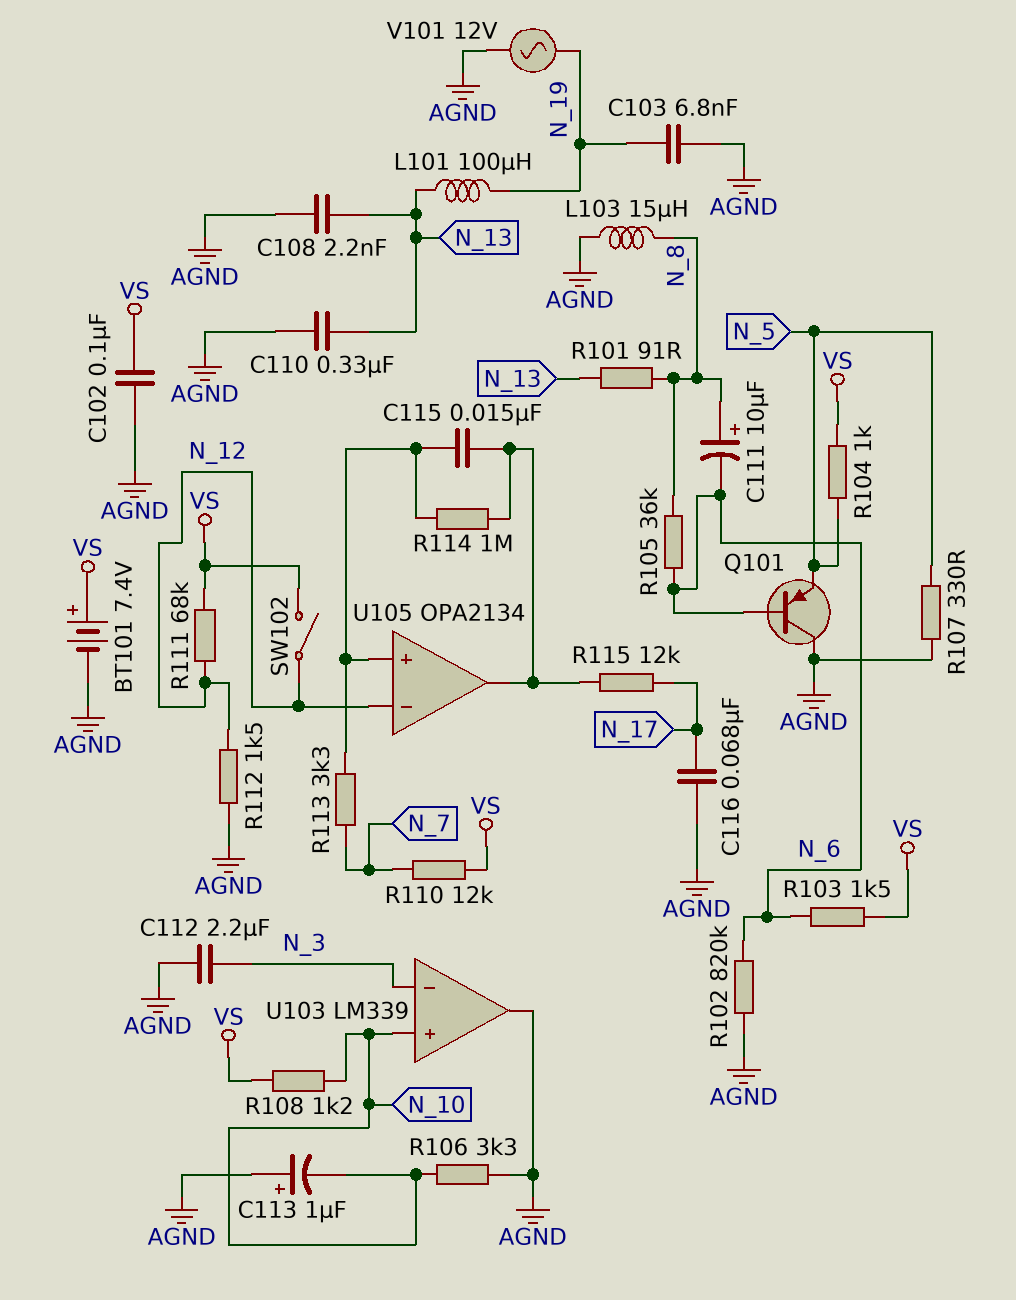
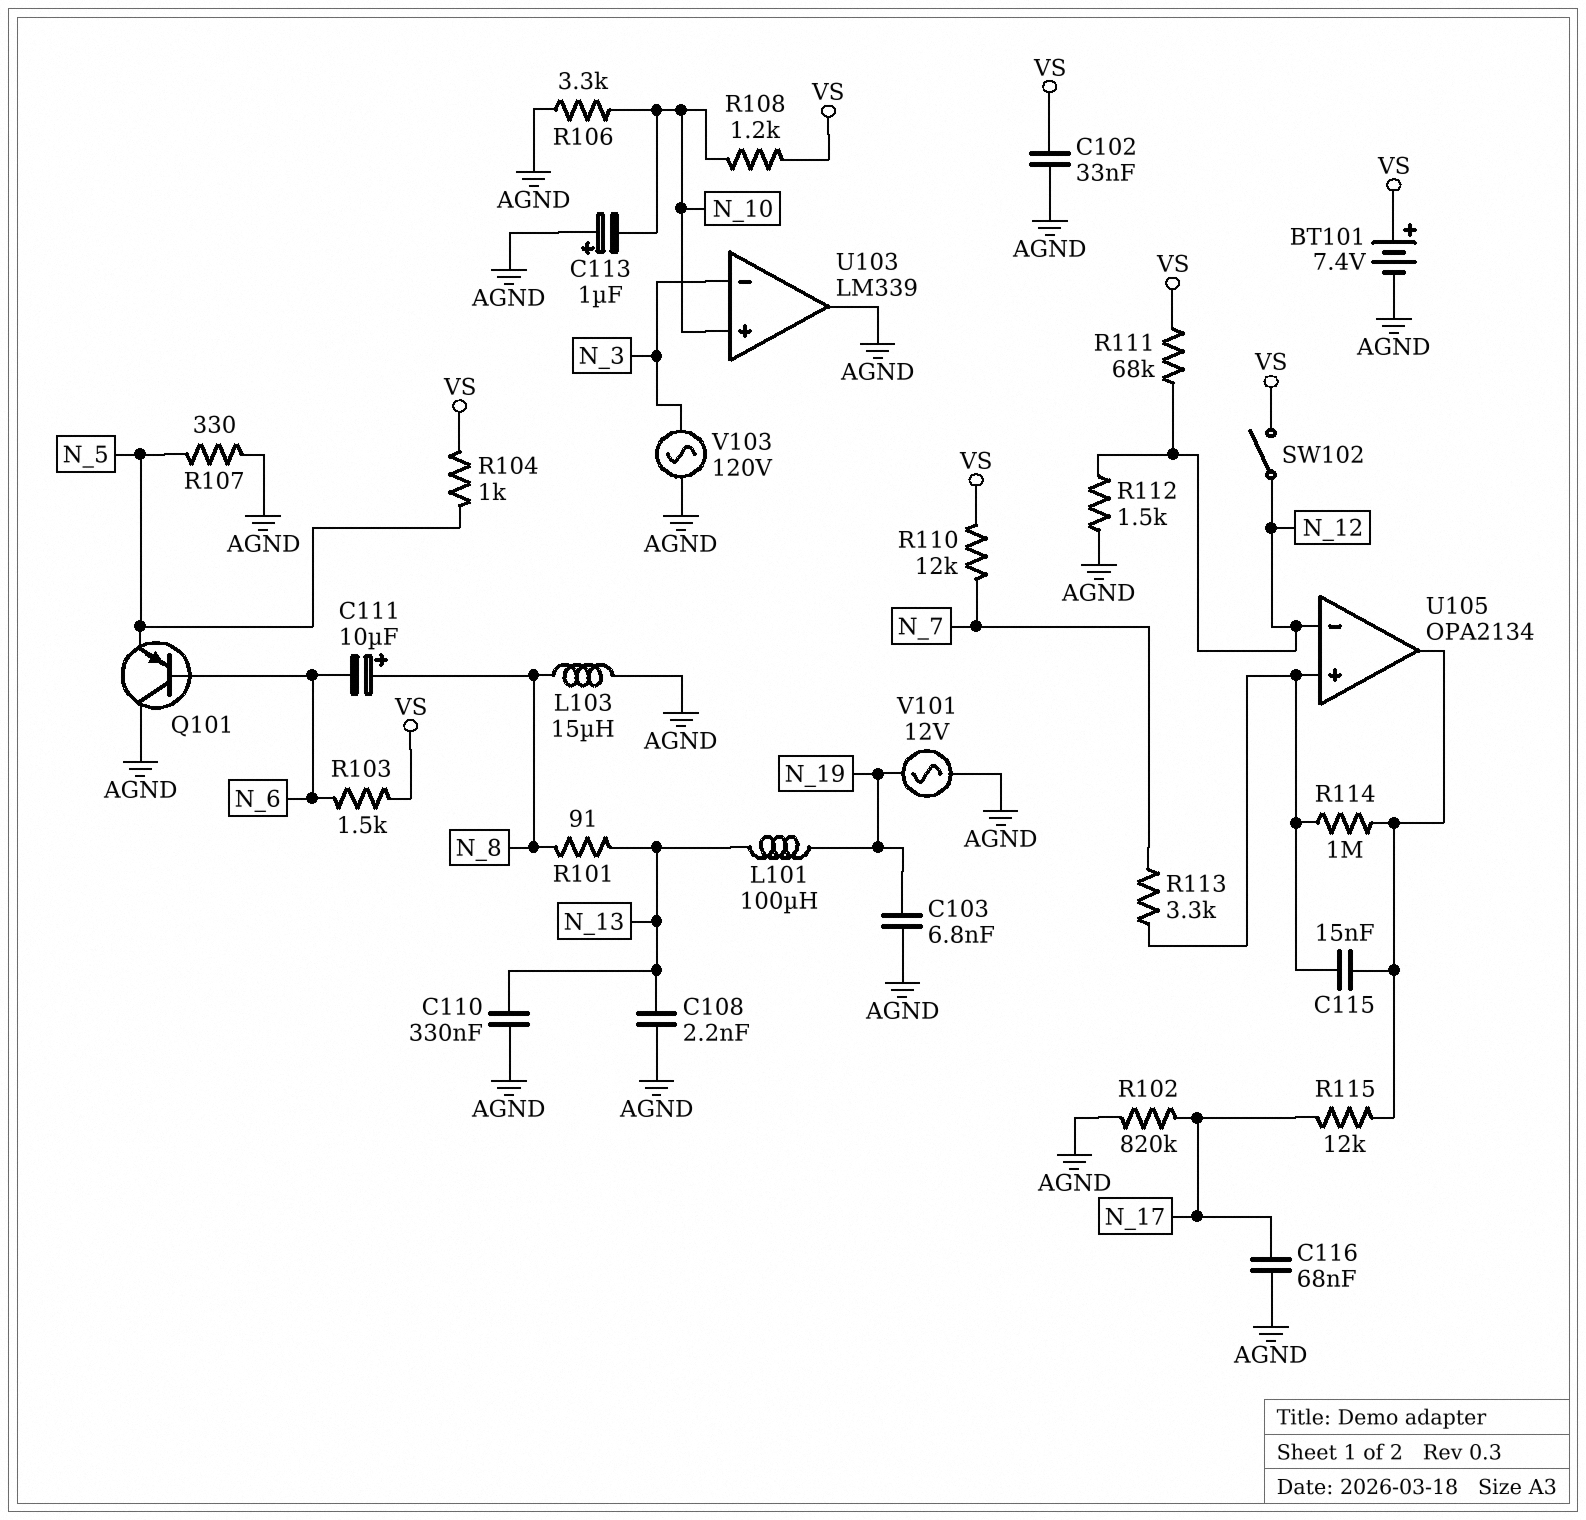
C102: 100nF (AGND, VS) -> 33nF (AGND, VS)
C112: 2.2uF (AGND, N_3) -> none
R102: 820k (AGND, N_6) -> 820k (AGND, N_17)
R105: 36k (N_6, N_8) -> none
V103: none -> AC 120V (AGND, N_3)

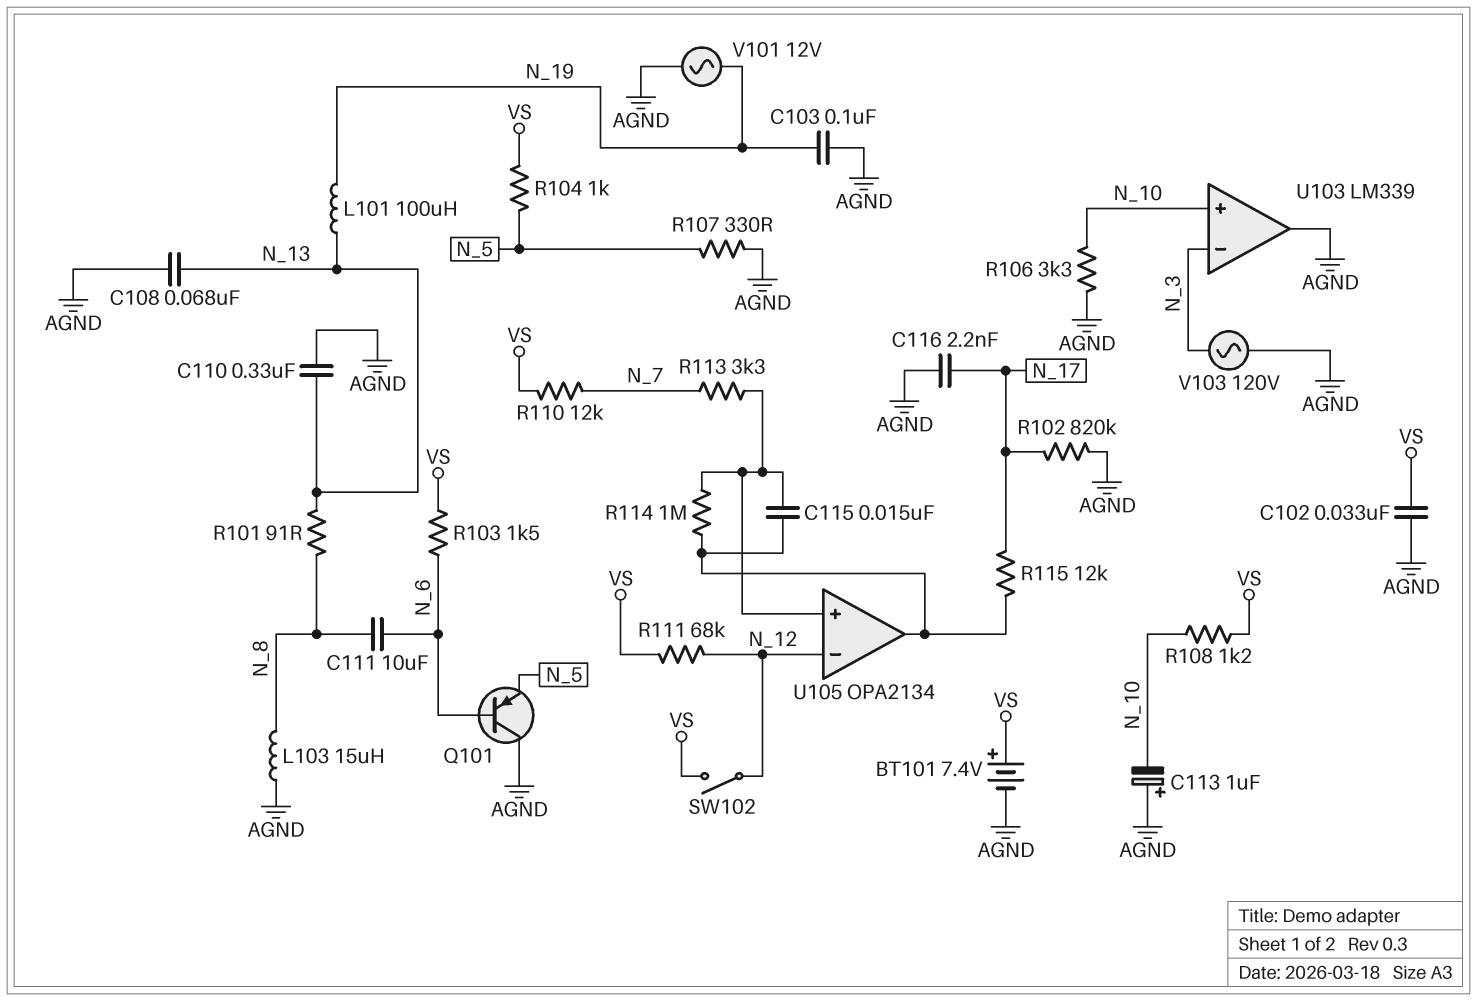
C103: 6.8nF (AGND, N_19) -> 100nF (AGND, N_19)
C108: 2.2nF (AGND, N_13) -> 68nF (AGND, N_13)
C111: 10uF (plus N_8, minus N_6) -> 10uF (N_6, N_8)
C116: 68nF (AGND, N_17) -> 2.2nF (AGND, N_17)
R112: 1.5k (AGND, N_12) -> none

